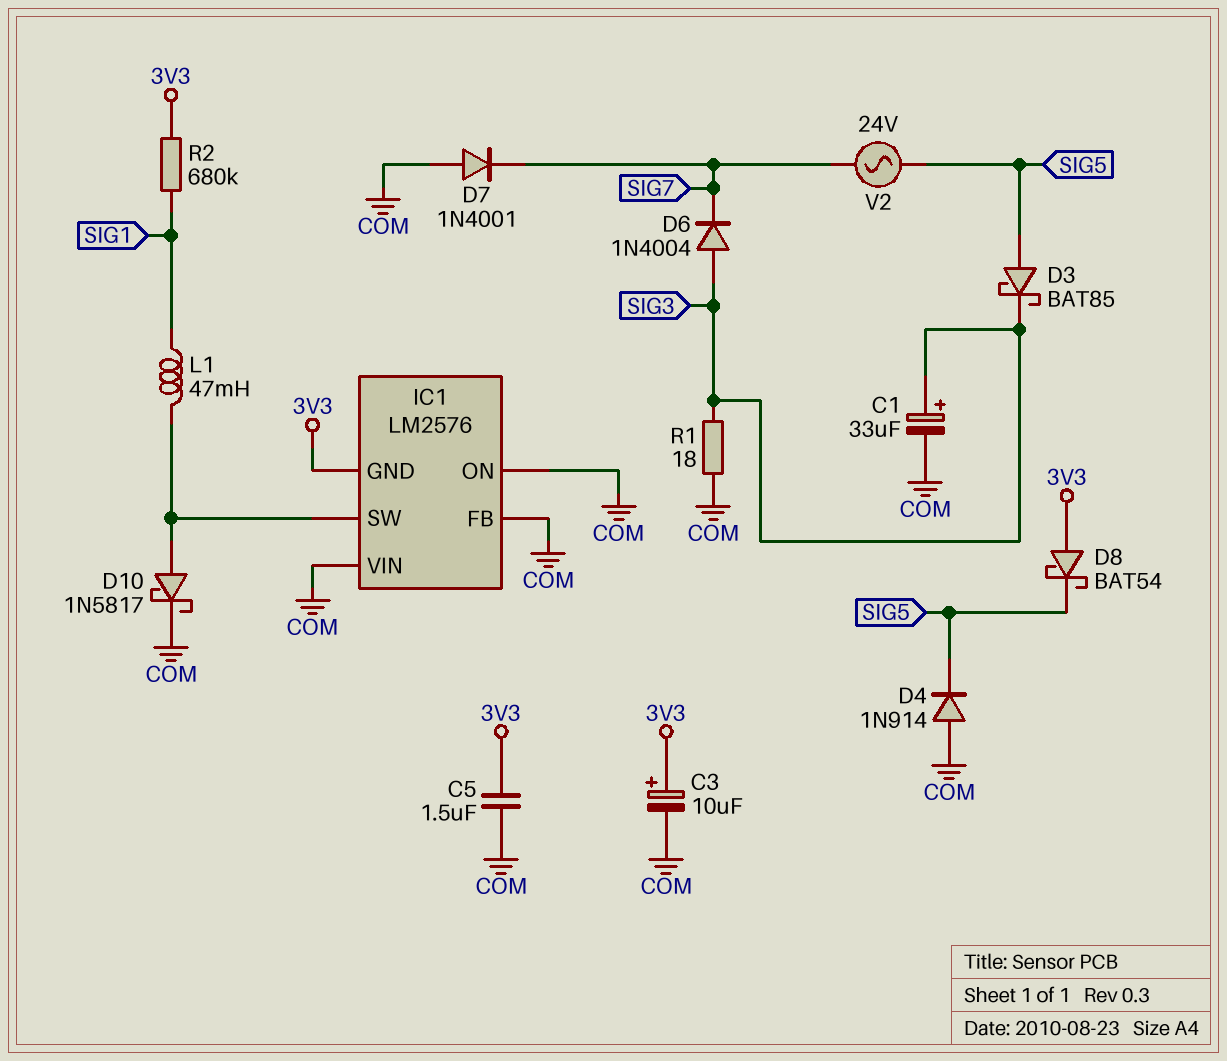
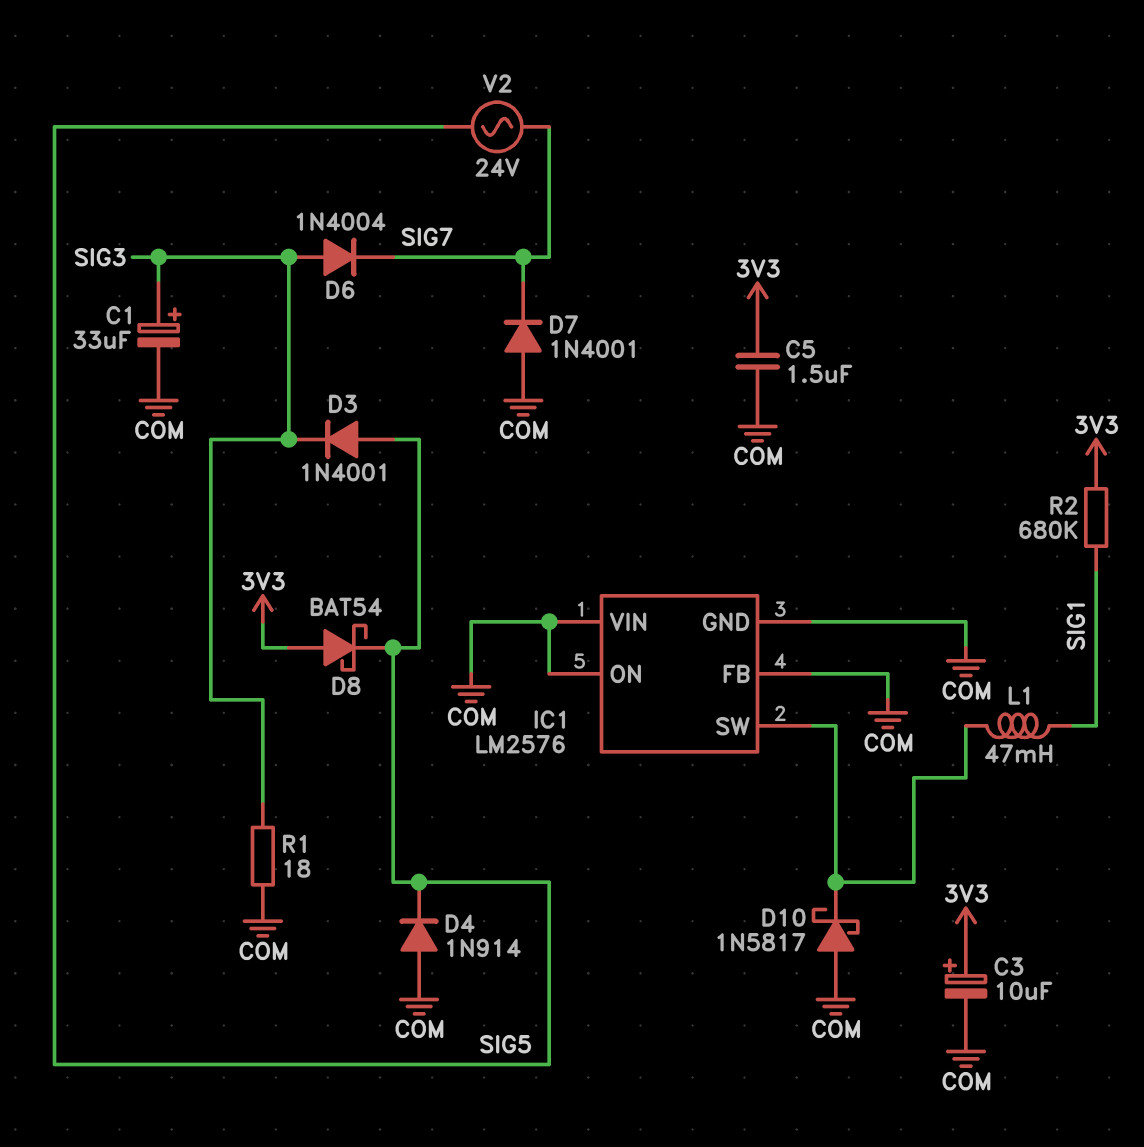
D3: schottky BAT85 (A SIG5, K SIG3) -> diode 1N4001 (A SIG5, K SIG3)
D10: schottky 1N5817 (A IC1/SW, K COM) -> schottky 1N5817 (A COM, K IC1/SW)
IC1 pin GND: 3V3 -> COM

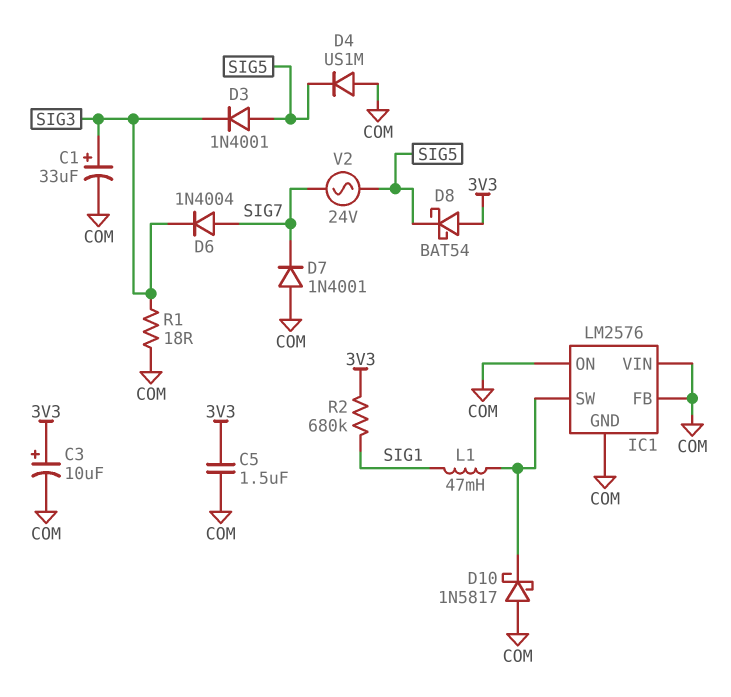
D4: diode 1N914 (A COM, K SIG5) -> diode US1M (A COM, K SIG5)
D6: diode 1N4004 (A SIG3, K SIG7) -> diode 1N4004 (A SIG7, K SIG3)

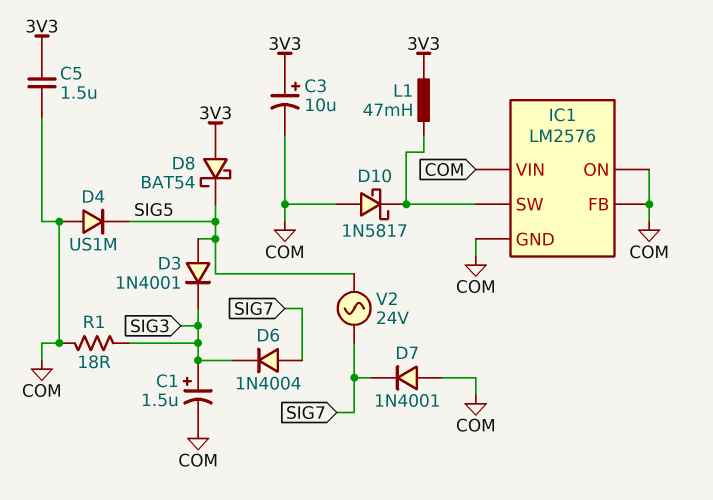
C1: 33uF (plus SIG3, minus COM) -> 1.5uF (plus SIG3, minus COM)
L1: 47mH (IC1/SW, SIG1) -> 47mH (3V3, IC1/SW)
R2: 680k (3V3, SIG1) -> none

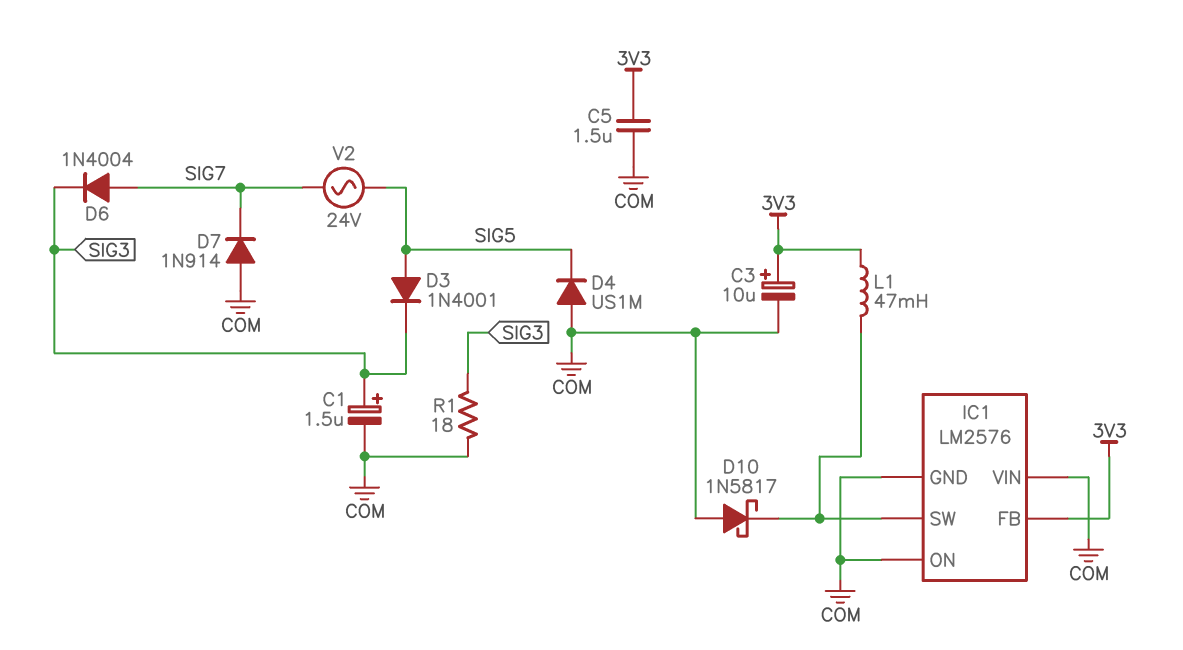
D7: diode 1N4001 (A COM, K SIG7) -> diode 1N914 (A COM, K SIG7)
D8: schottky BAT54 (A 3V3, K SIG5) -> none
IC1 pin FB: COM -> 3V3

